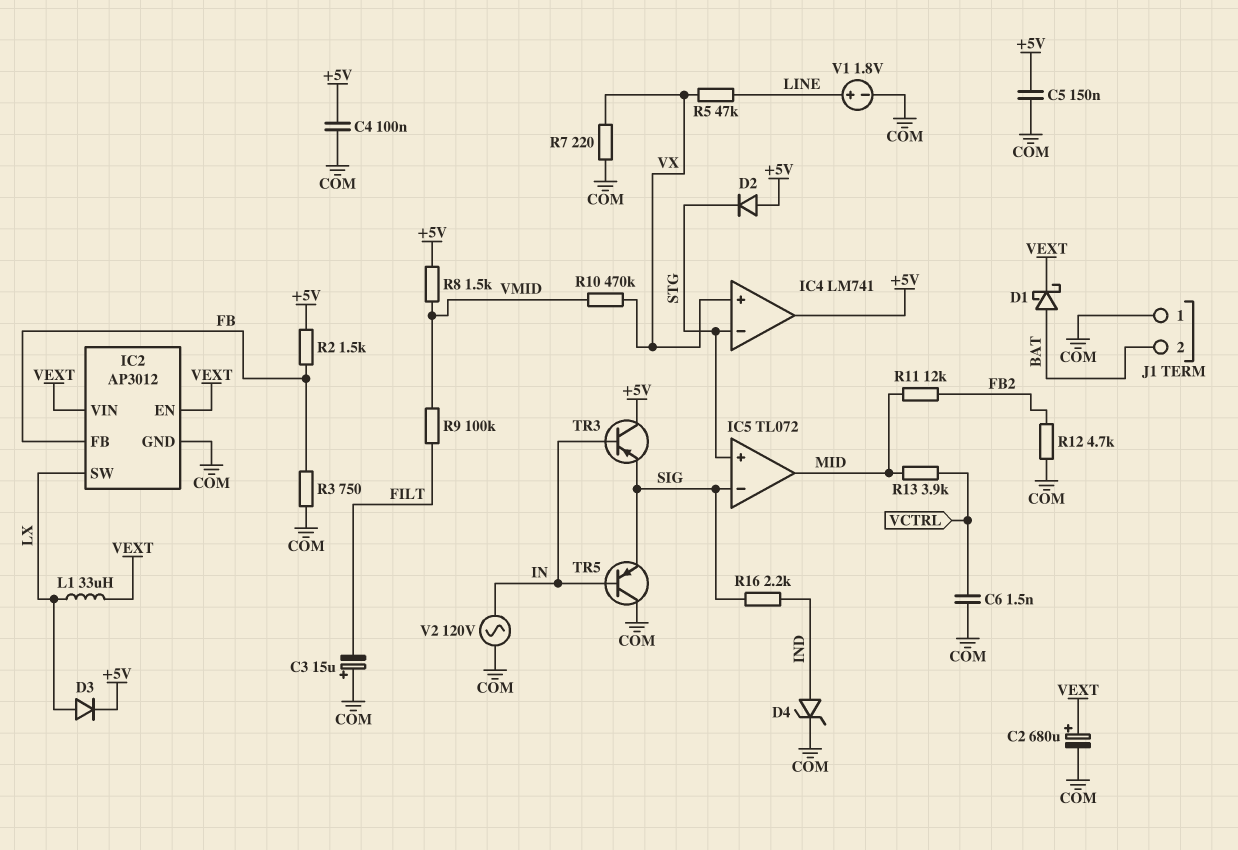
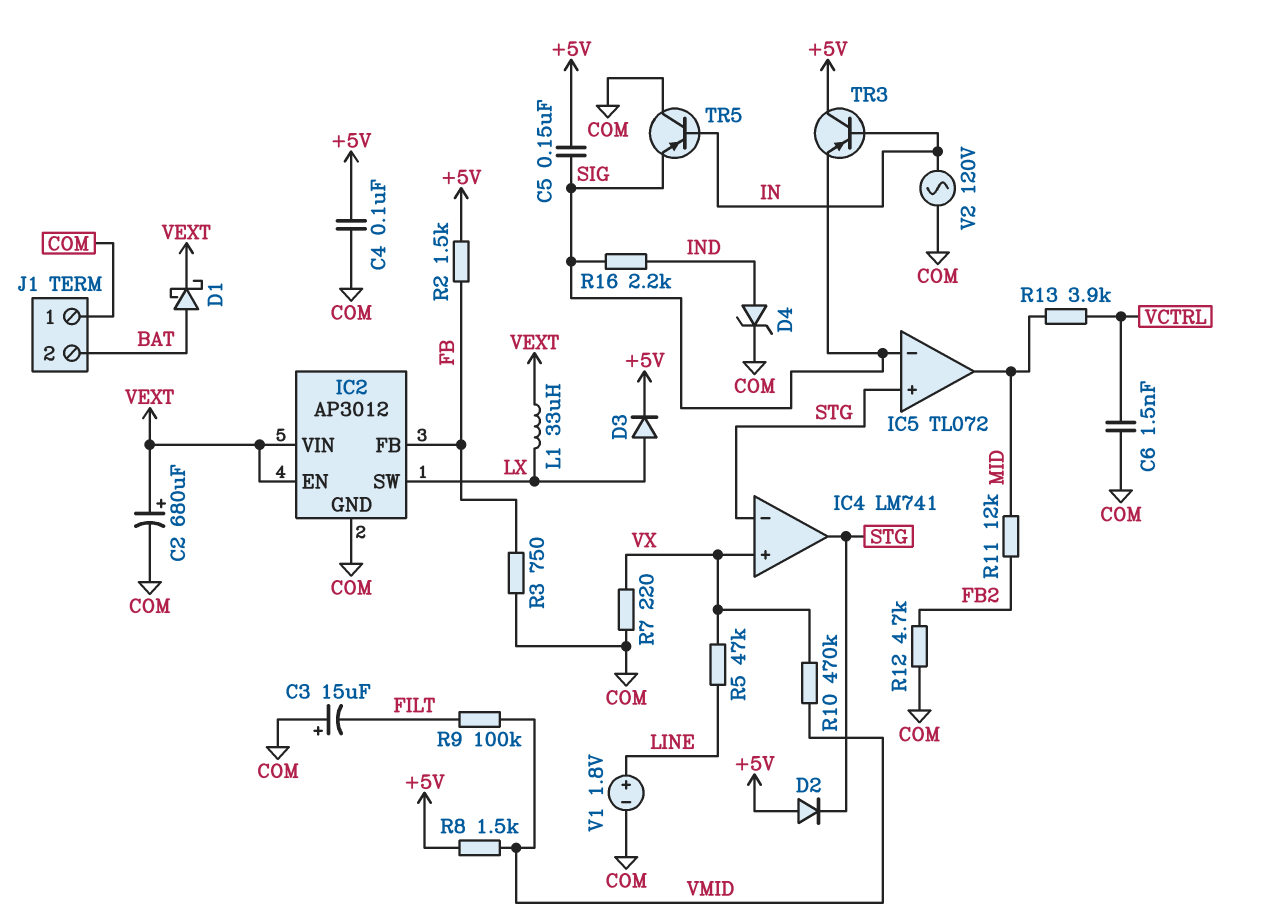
C5: 150nF (+5V, COM) -> 150nF (+5V, SIG)
IC4 pin out: +5V -> STG

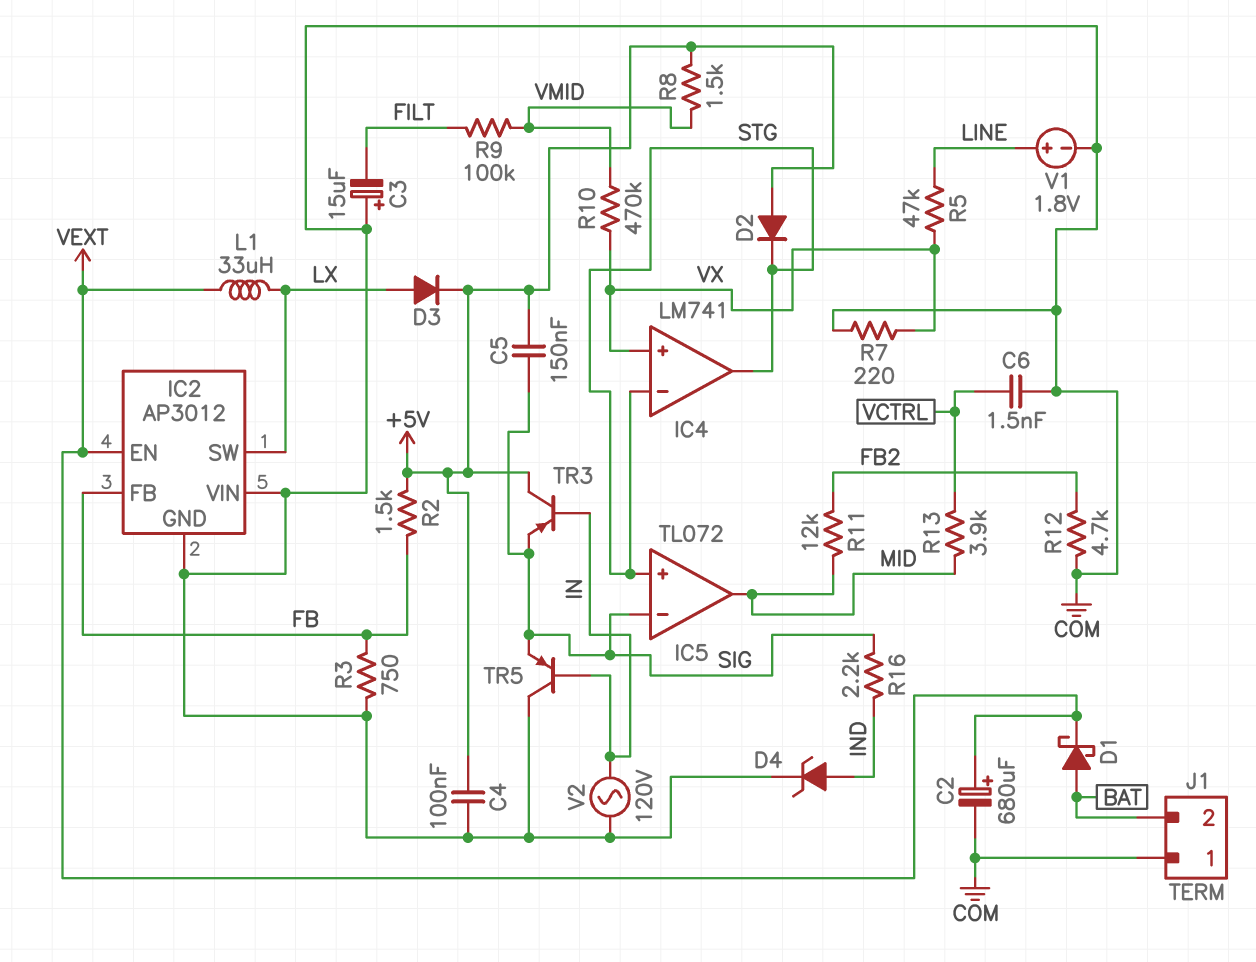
IC2 pin VIN: VEXT -> COM

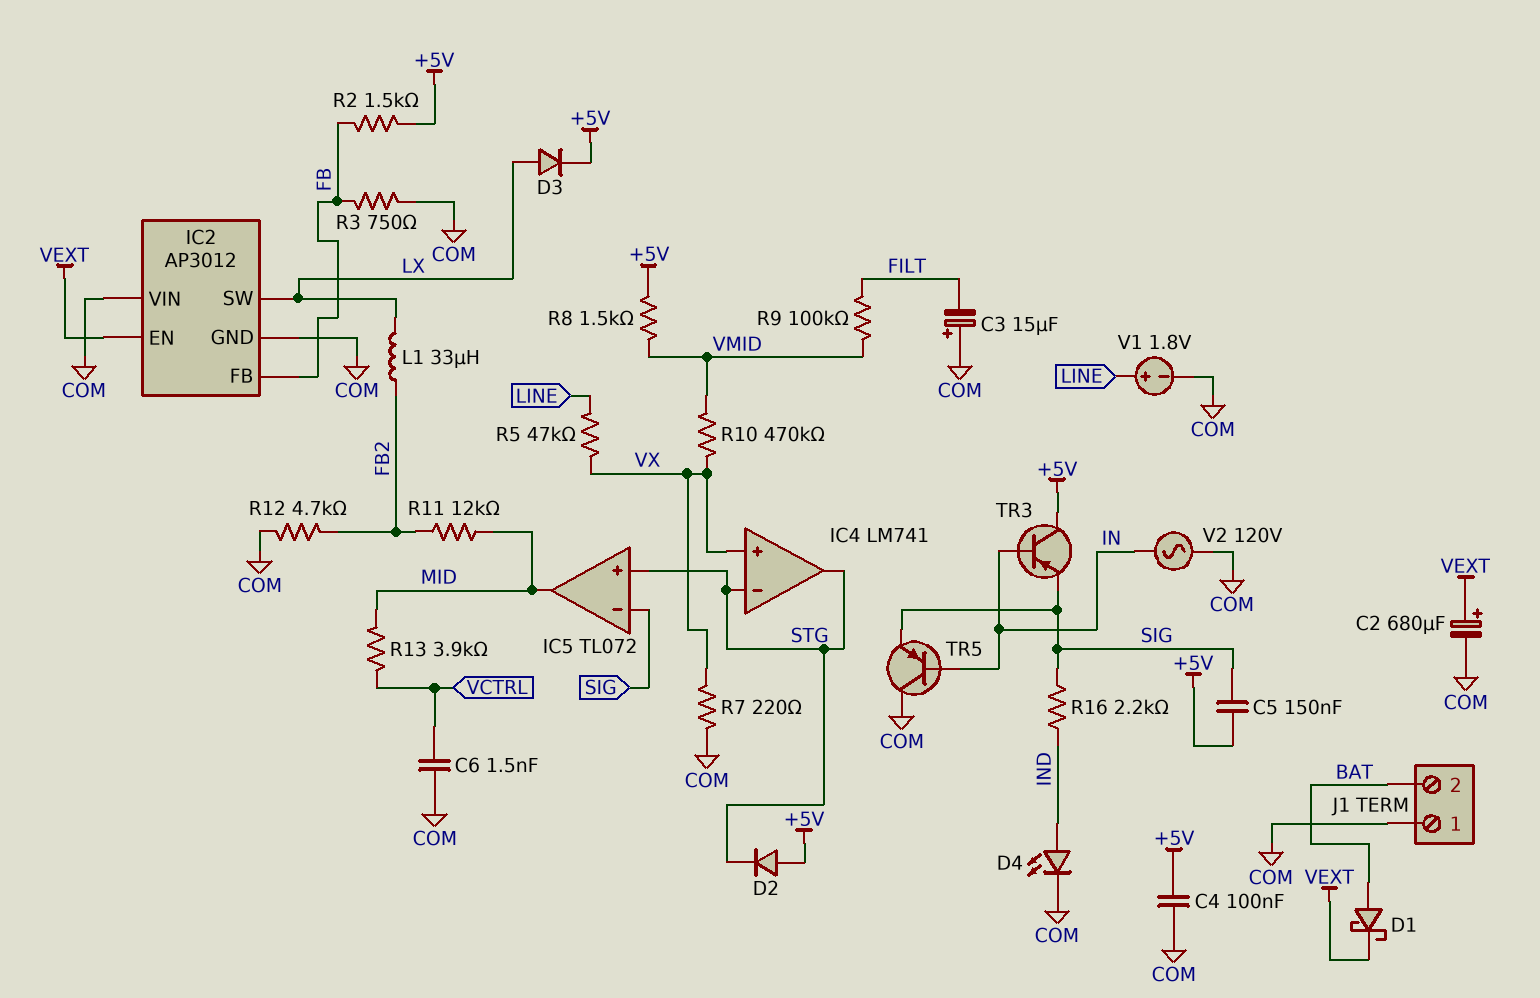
D4: zener (A IND, K COM) -> LED (A IND, K COM)
L1: 33uH (LX, VEXT) -> 33uH (FB2, LX)

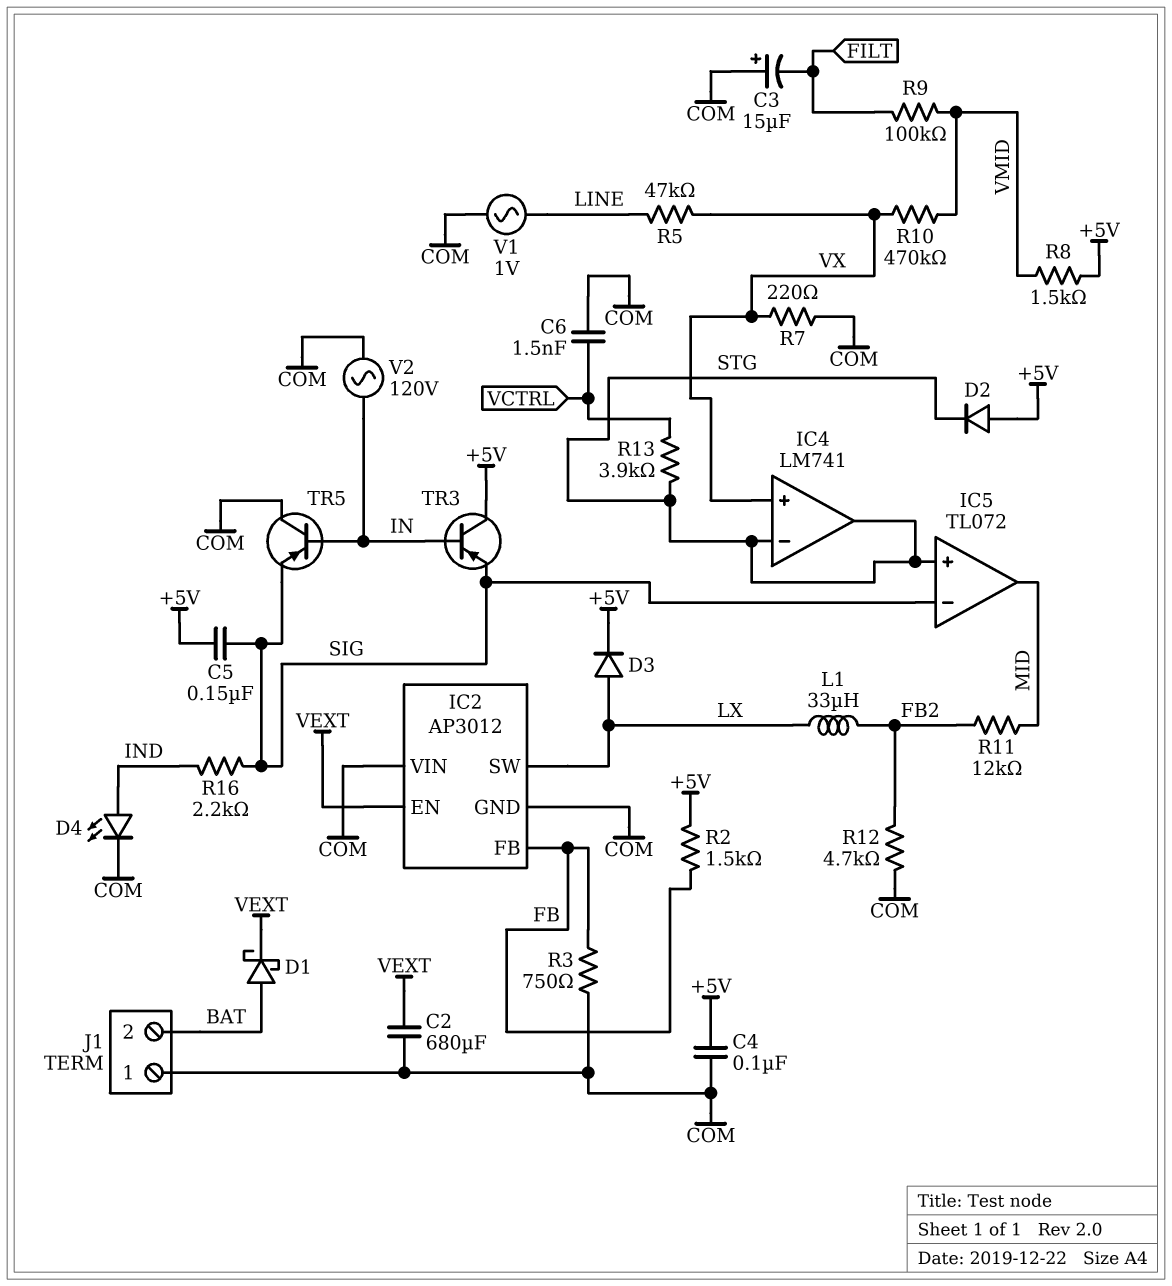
C2: 680uF (plus VEXT, minus COM) -> 680uF (COM, VEXT)
R13: 3.9k (MID, VCTRL) -> 3.9k (STG, VCTRL)
V1: 1.8V (plus LINE, minus COM) -> AC 1V (COM, LINE)

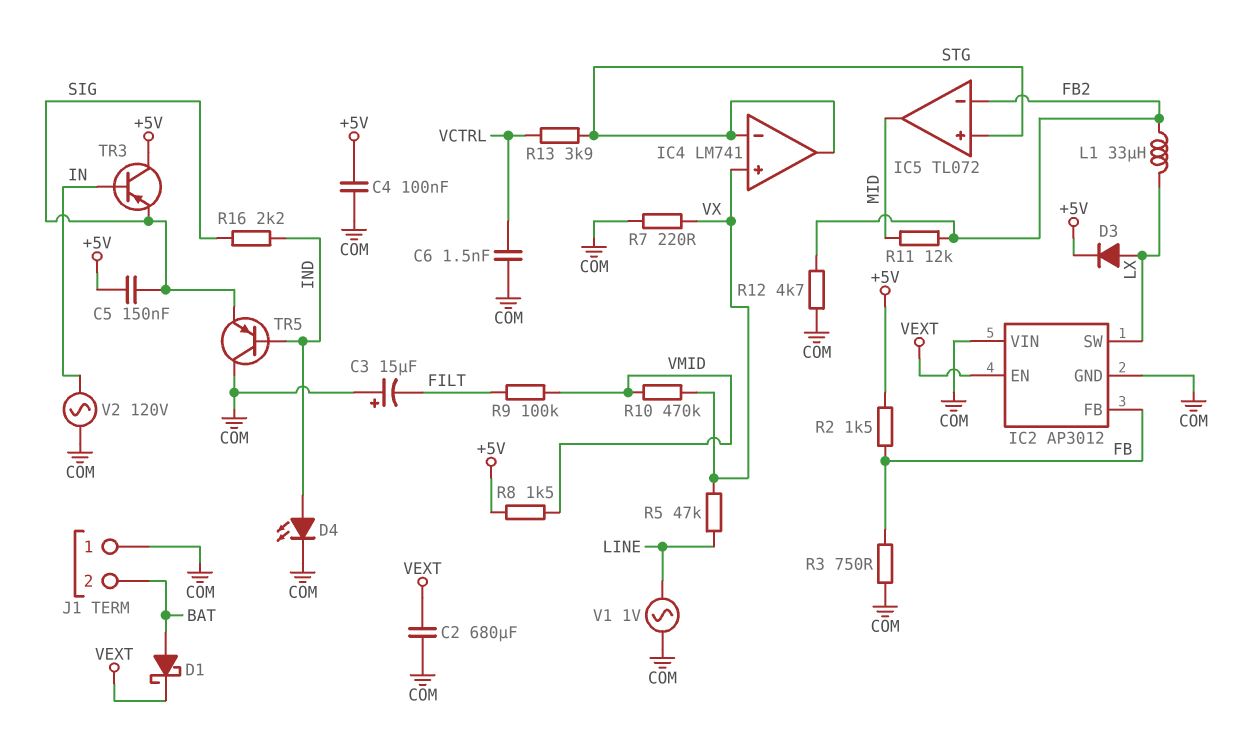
D2: diode (A +5V, K STG) -> none
IC5 pin in-: SIG -> FB2
TR5: PNP (B IN, C COM, E SIG) -> PNP (B IND, C COM, E SIG)

